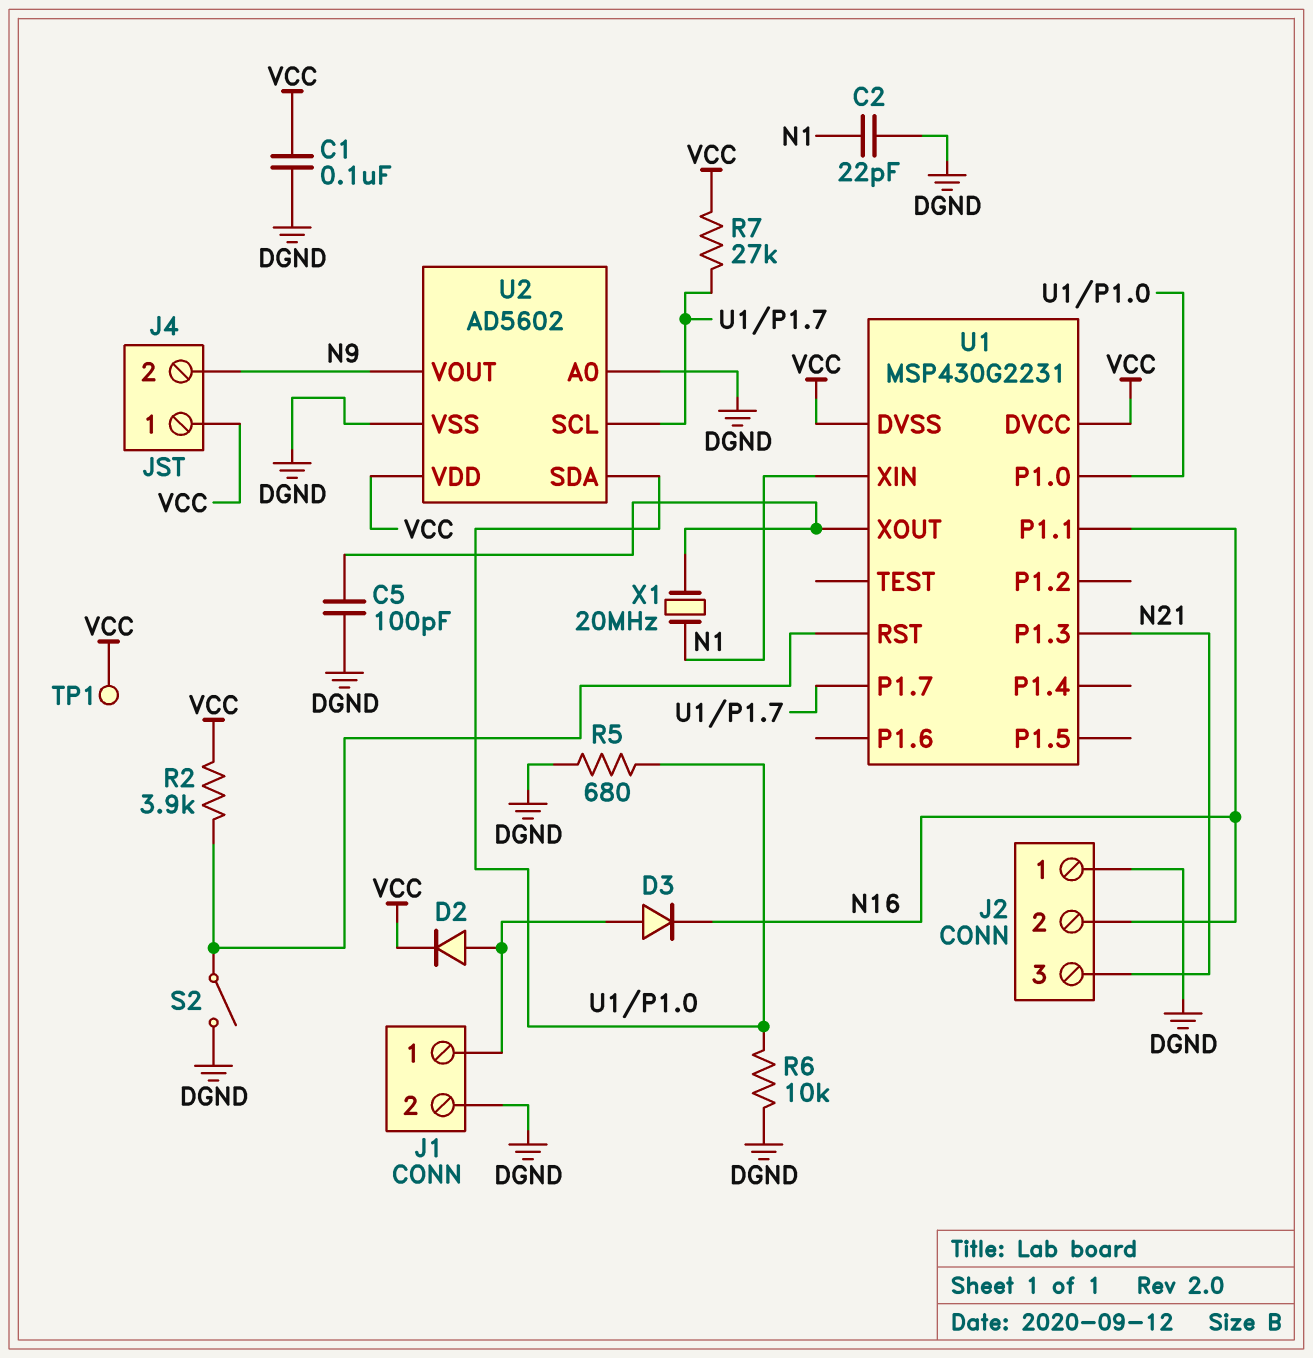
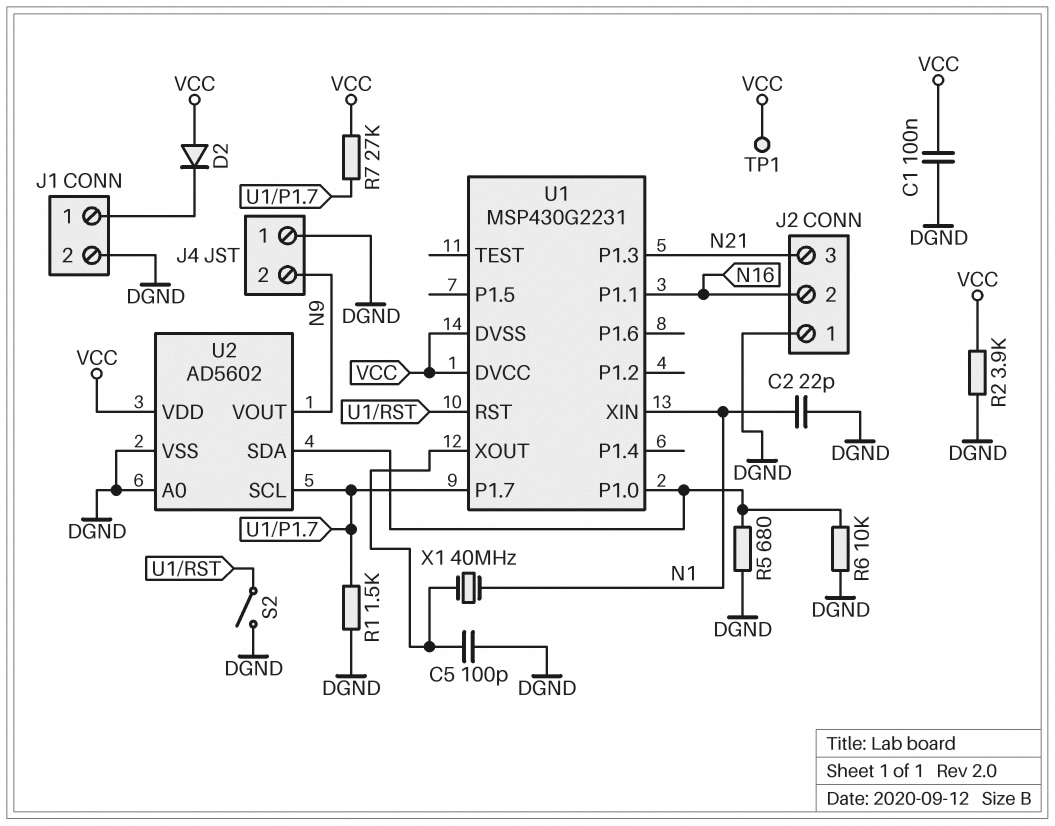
D2: diode (A J1/1, K VCC) -> diode (A VCC, K J1/1)
D3: diode (A J1/1, K N16) -> none
J4 pin 1: VCC -> DGND
R1: none -> 1.5k (DGND, U1/P1.7)
R2: 3.9k (U1/RST, VCC) -> 3.9k (DGND, VCC)
X1: 20MHz (N1, U1/XOUT) -> 40MHz (N1, U1/XOUT)

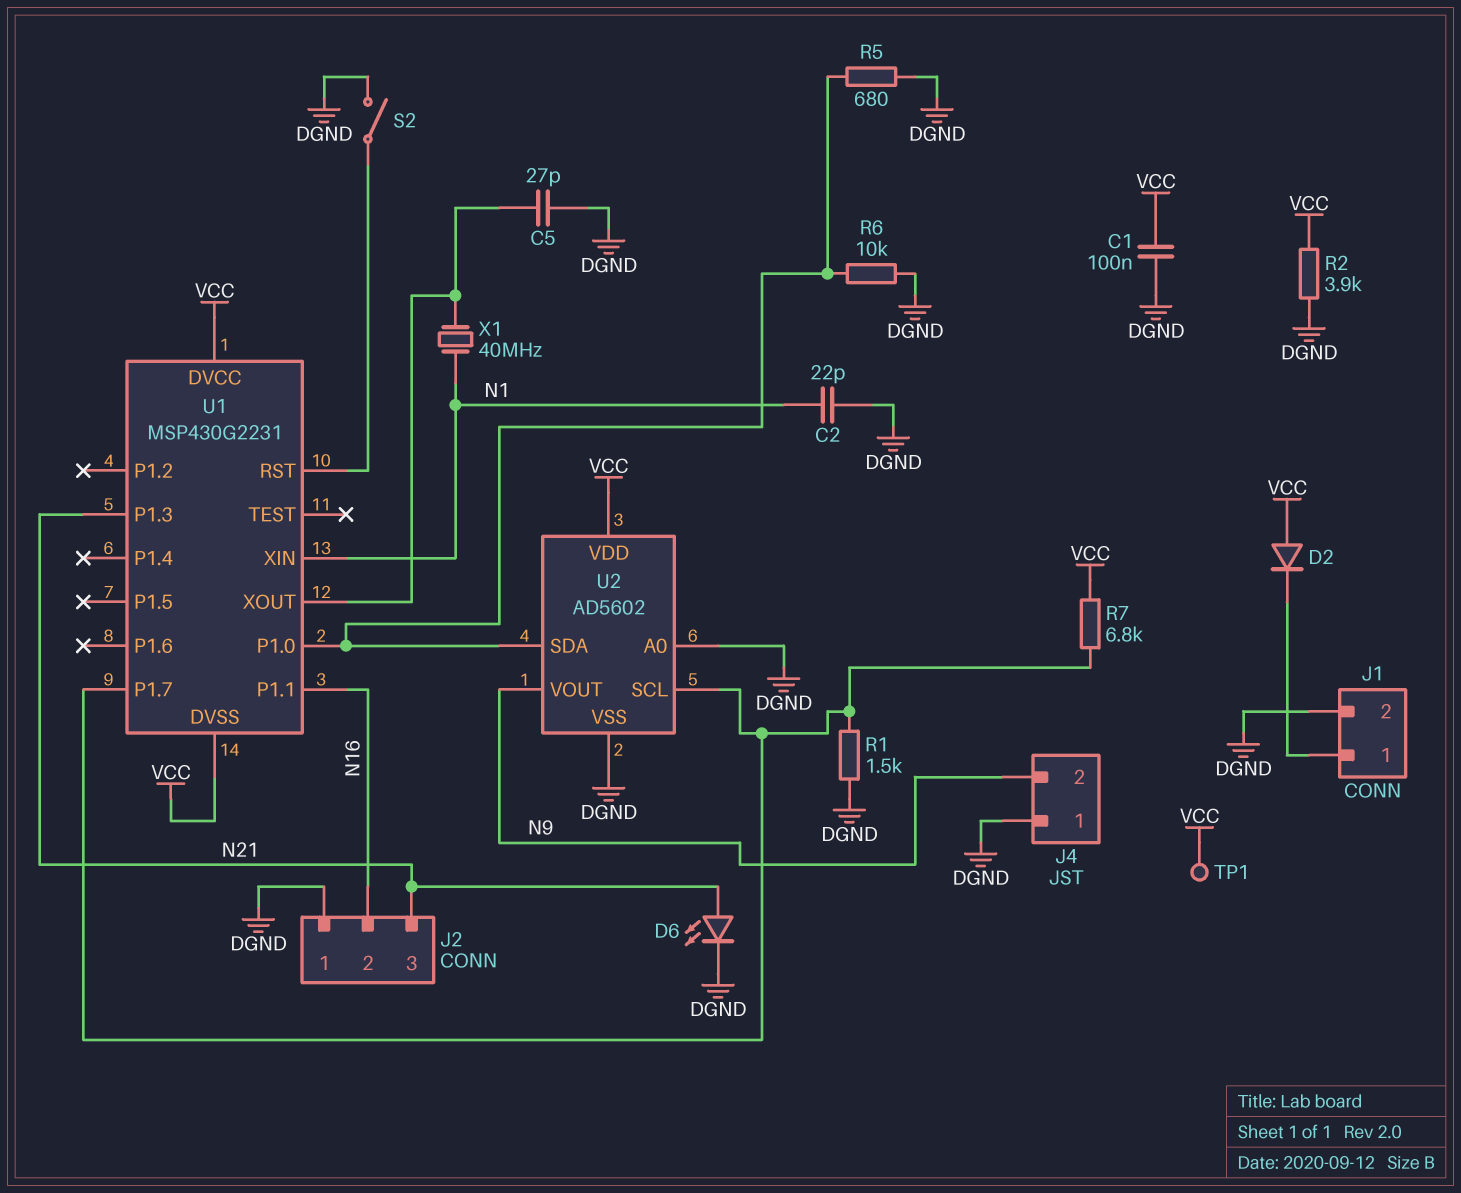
C5: 100pF (DGND, U1/XOUT) -> 27pF (DGND, U1/XOUT)
D6: none -> LED (A N21, K DGND)
R7: 27k (U1/P1.7, VCC) -> 6.8k (U1/P1.7, VCC)

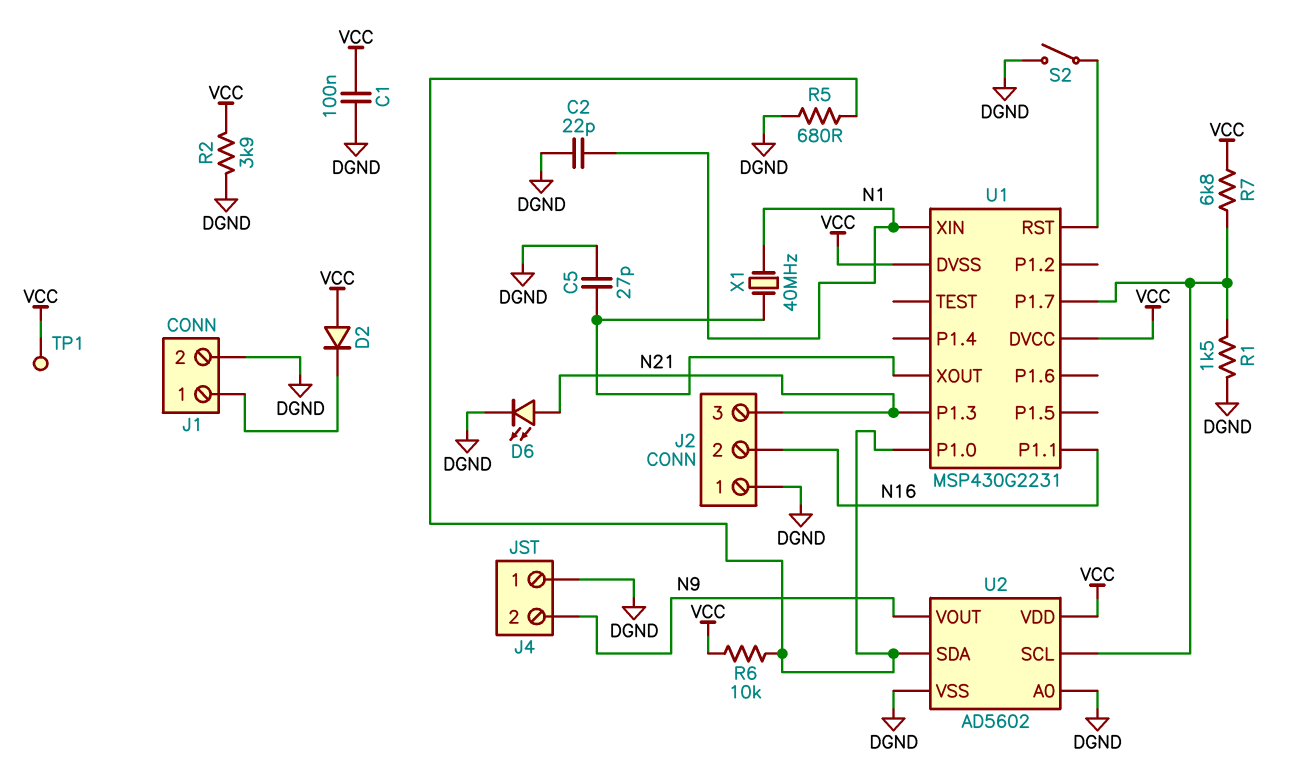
R6: 10k (DGND, U1/P1.0) -> 10k (U1/P1.0, VCC)

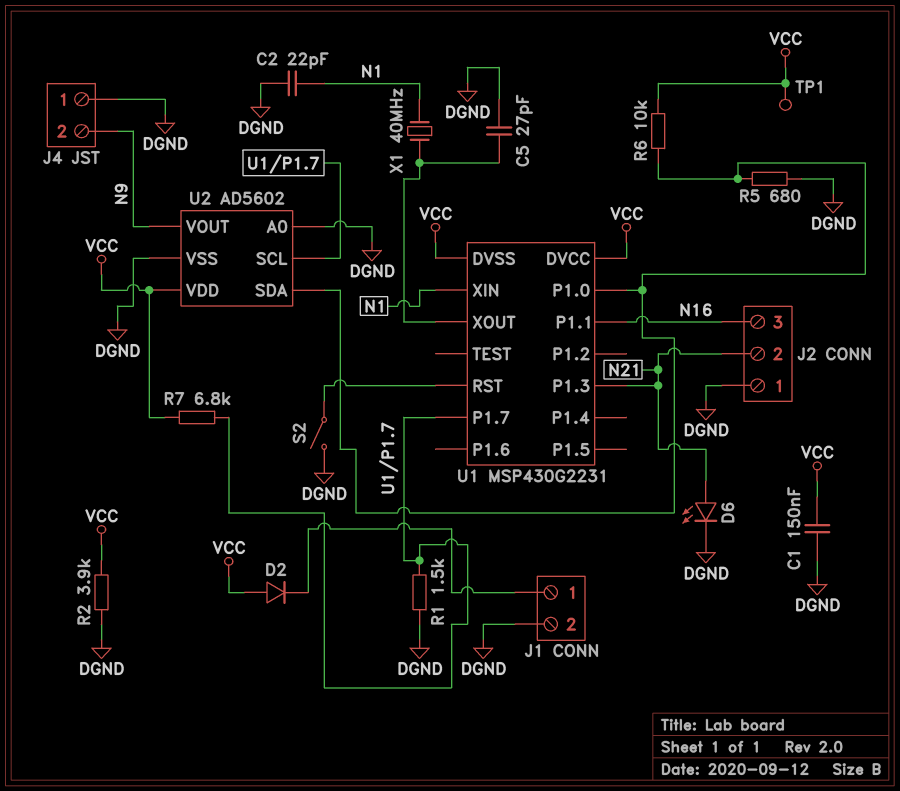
C1: 100nF (DGND, VCC) -> 150nF (DGND, VCC)
J2 pin 2: N16 -> N21
J2 pin 3: N21 -> N16

